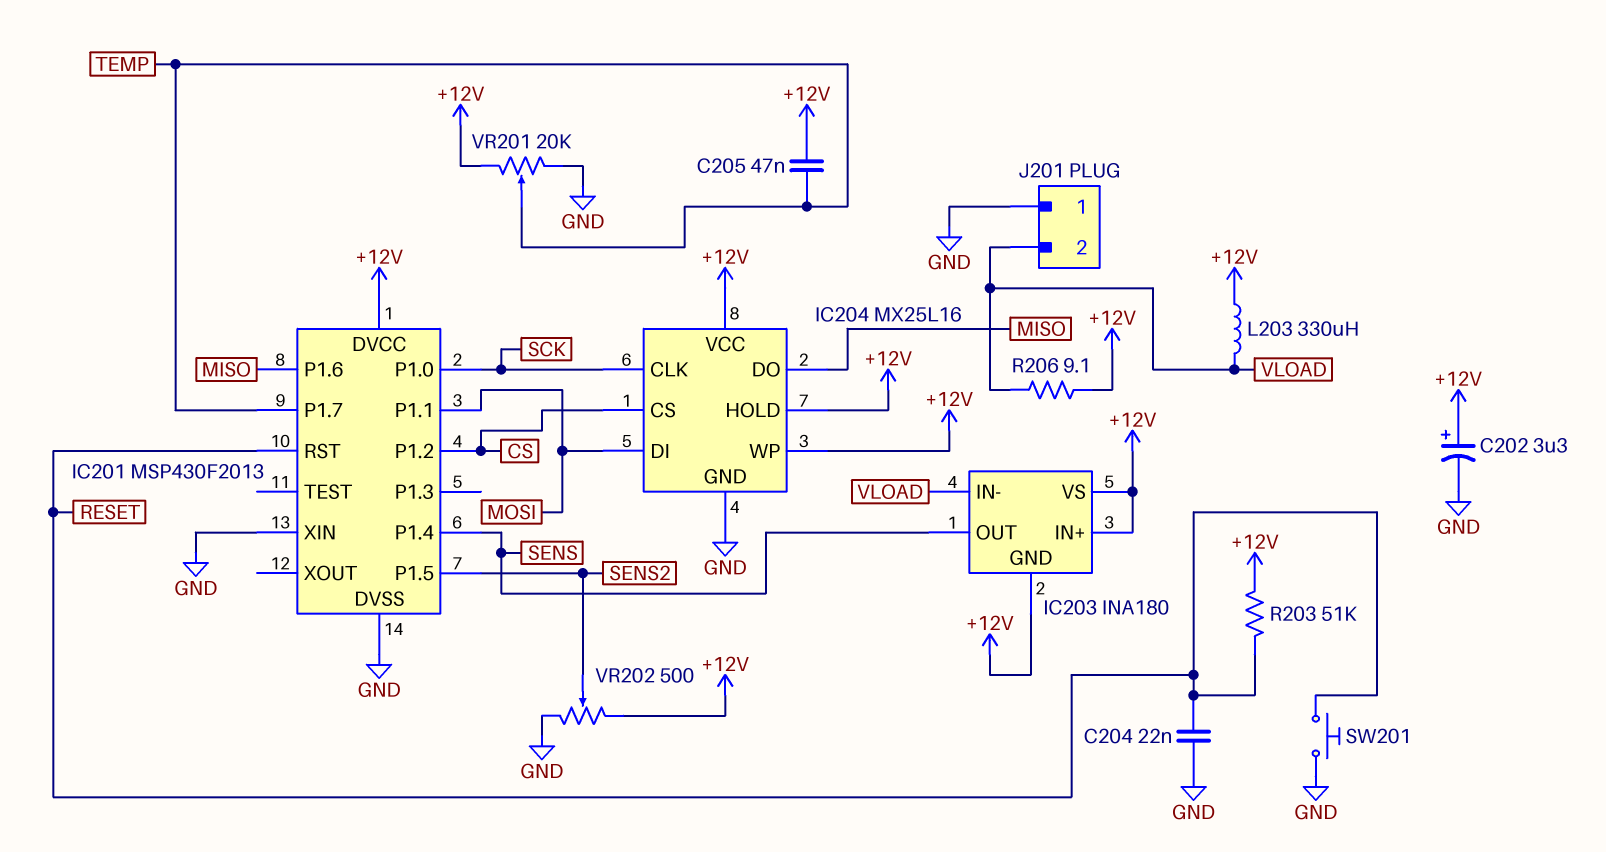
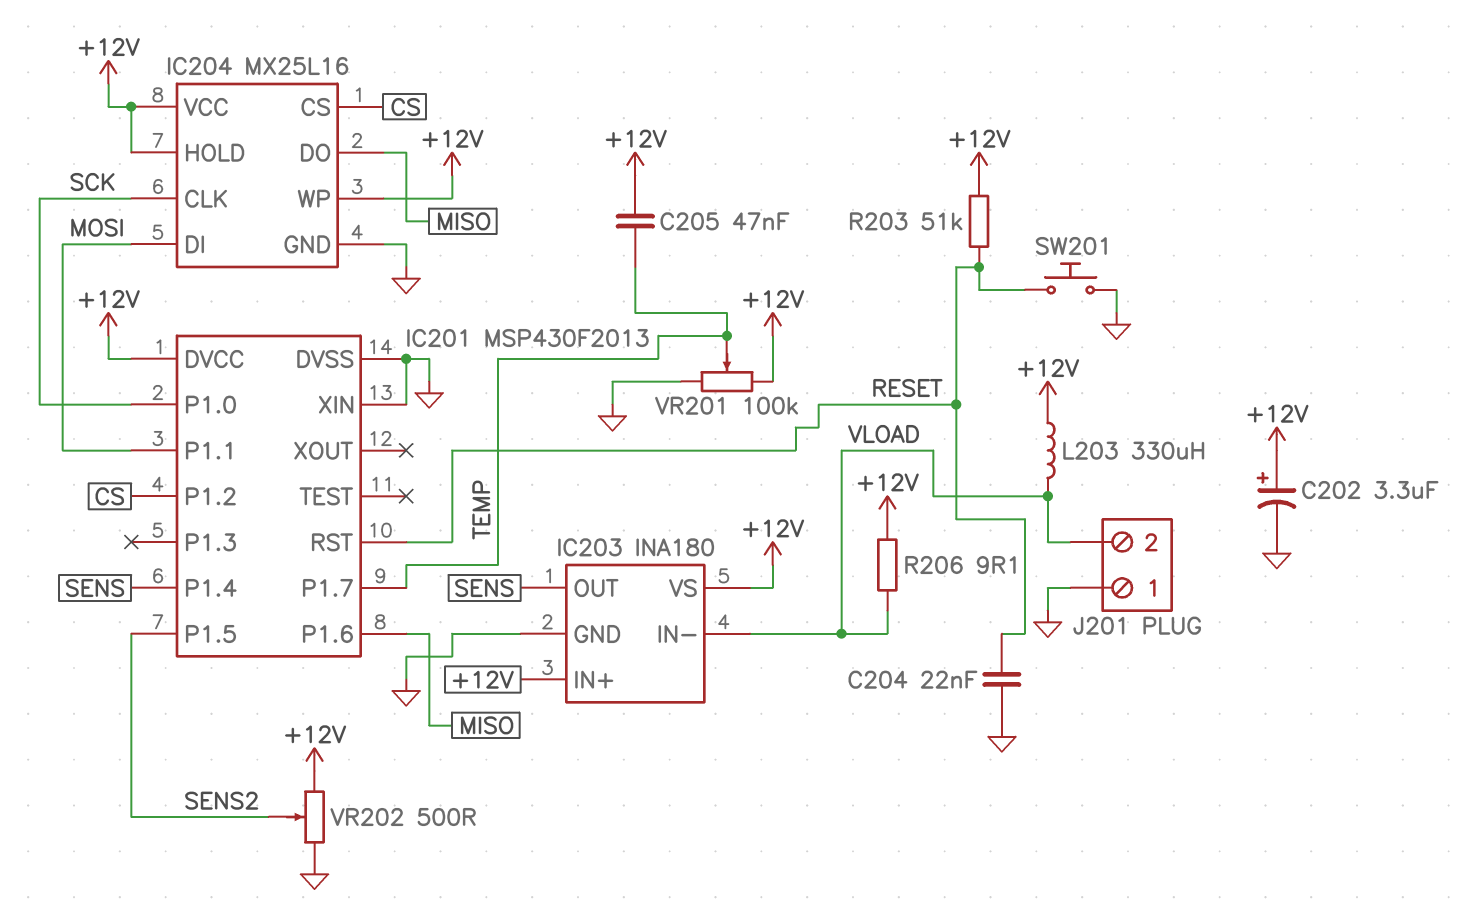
IC203 pin GND: +12V -> GND
VR201: 20k (+12V, GND, wiper TEMP) -> 100k (+12V, GND, wiper TEMP)

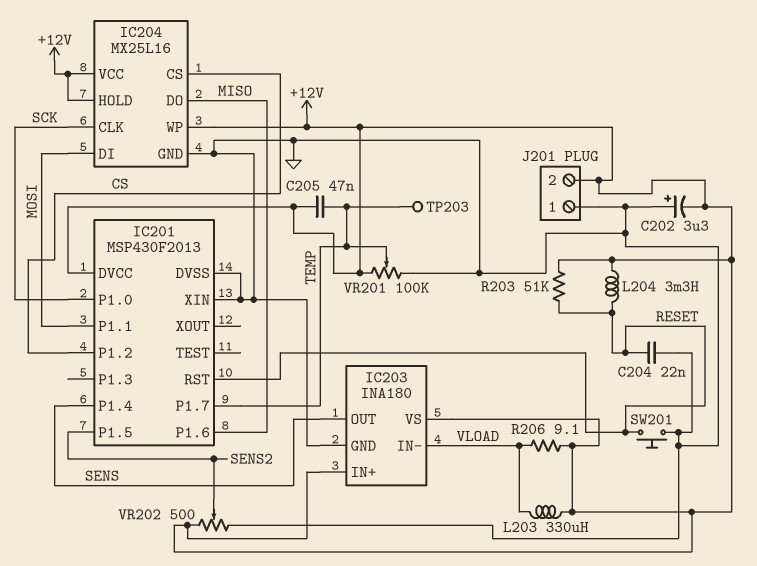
C202: 3.3uF (plus +12V, minus GND) -> 3.3uF (plus GND, minus +12V)
J201 pin 2: VLOAD -> +12V
L204: none -> 3.3mH (+12V, RESET)
TP203: none -> test point (TEMP)

